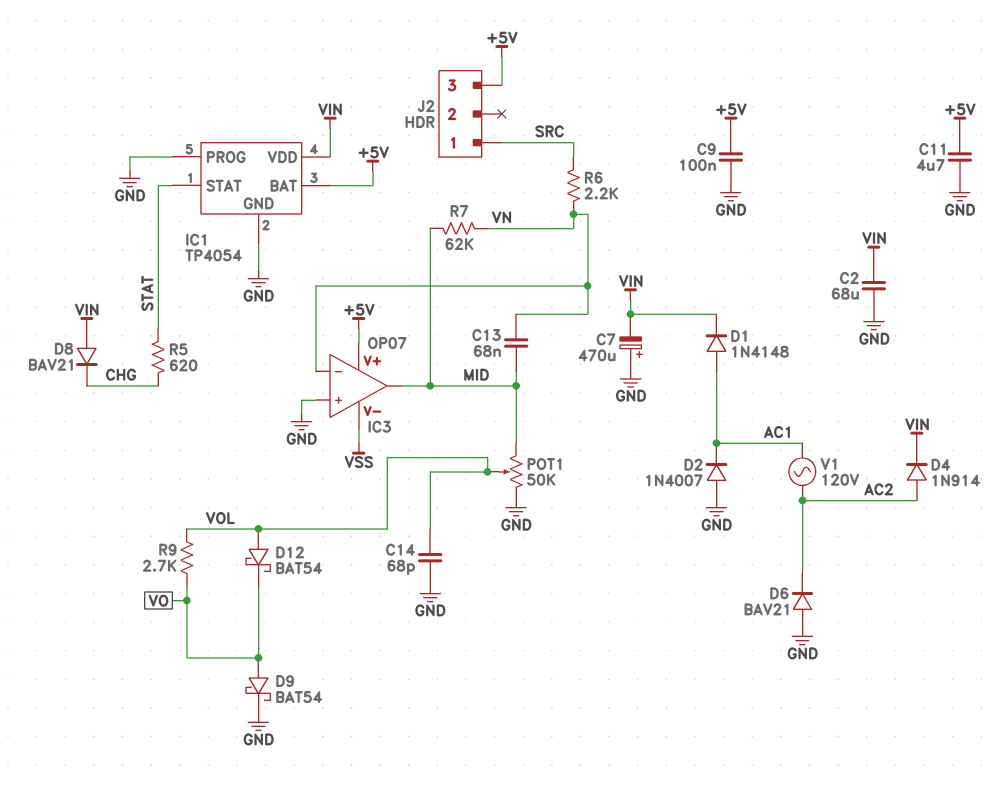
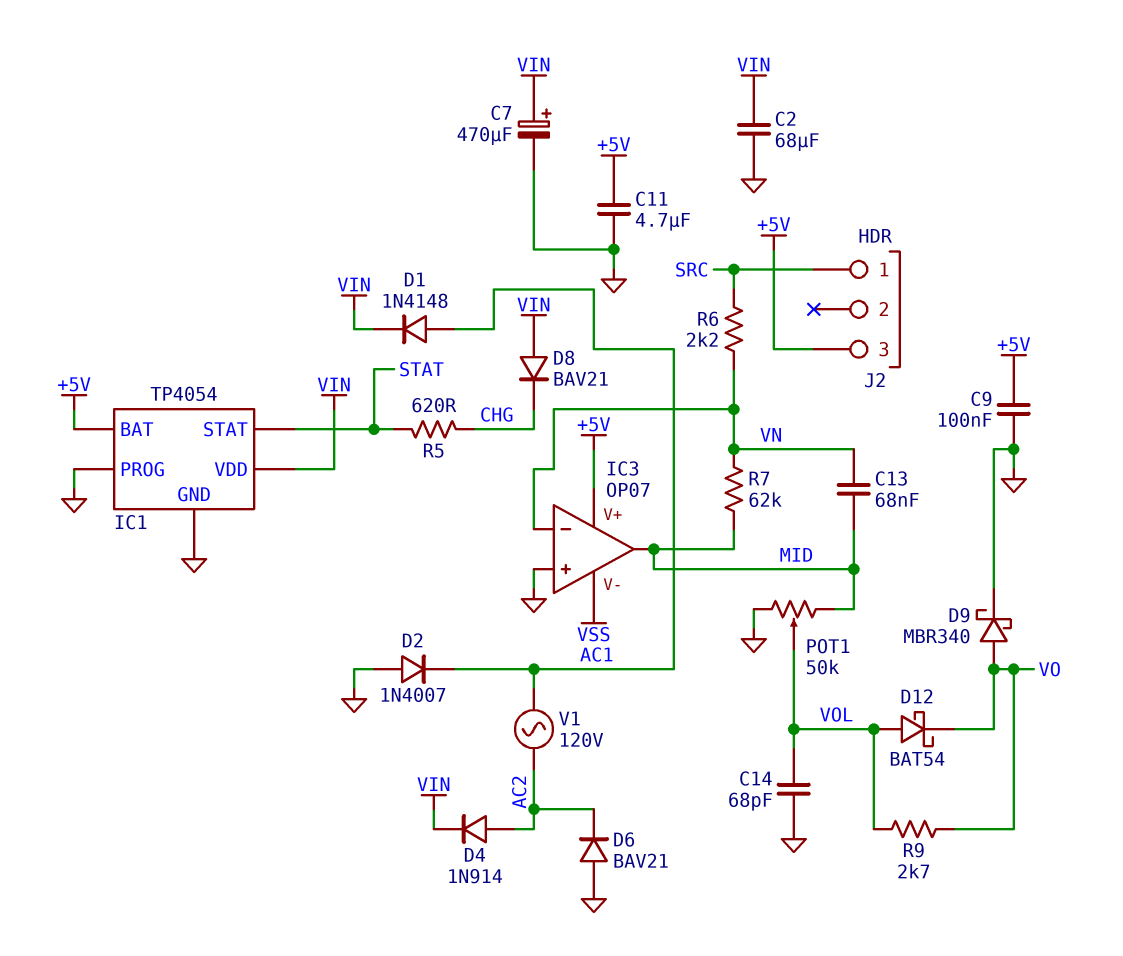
C7: 470uF (plus GND, minus VIN) -> 470uF (plus VIN, minus GND)
D9: schottky BAT54 (A VO, K GND) -> schottky MBR340 (A VO, K GND)

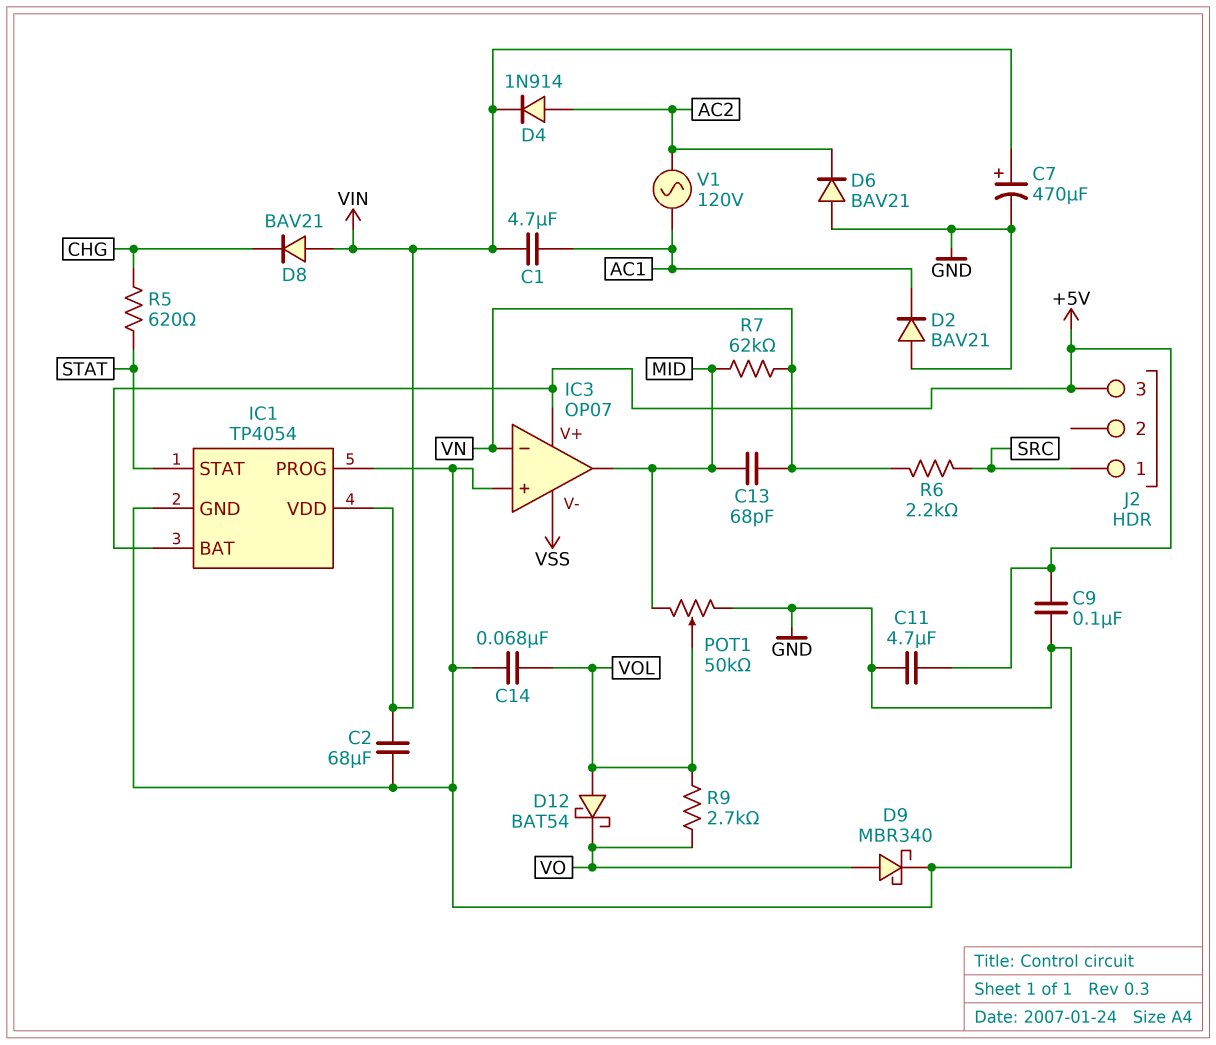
C1: none -> 4.7uF (AC1, VIN)
C13: 68nF (MID, VN) -> 68pF (MID, VN)
C14: 68pF (GND, VOL) -> 68nF (GND, VOL)
D1: diode 1N4148 (A AC1, K VIN) -> none
D2: diode 1N4007 (A GND, K AC1) -> diode BAV21 (A GND, K AC1)

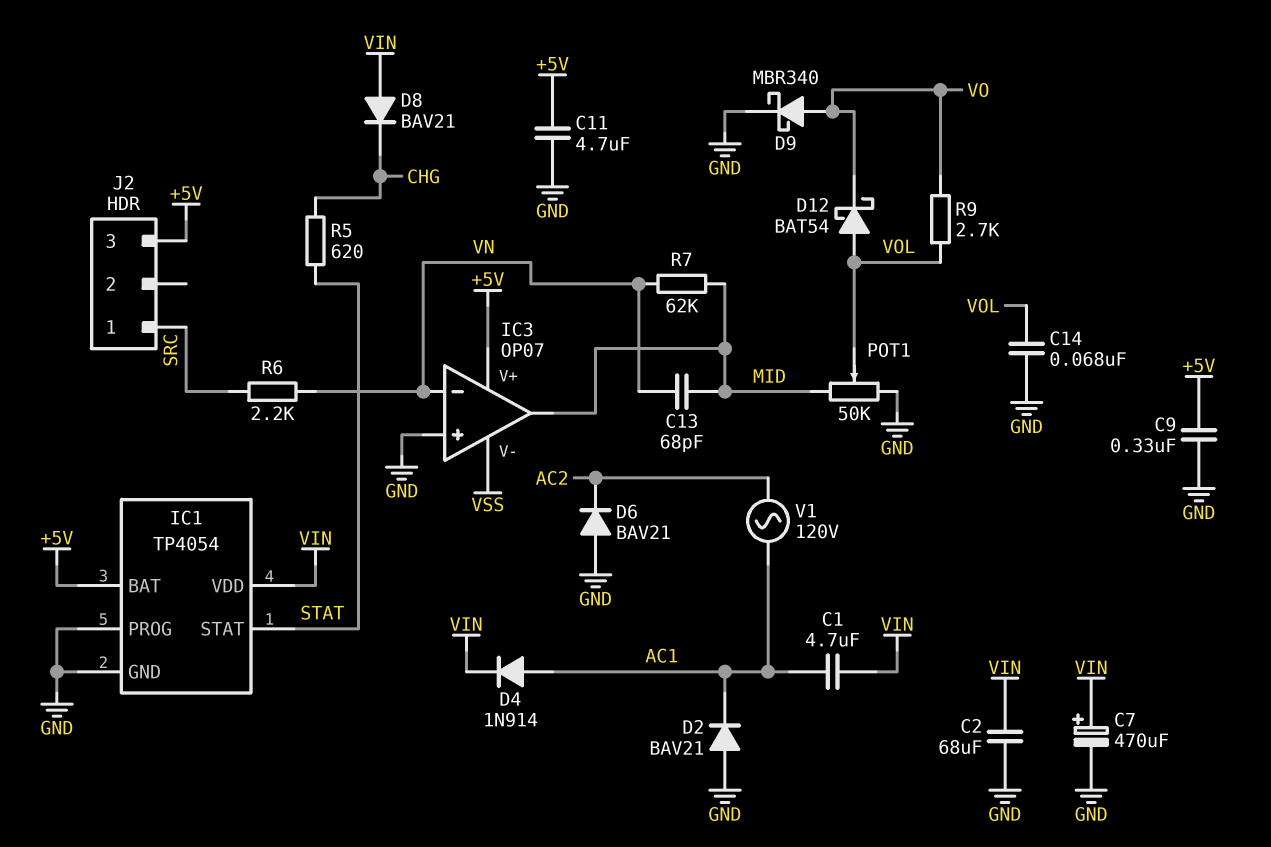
C9: 100nF (+5V, GND) -> 330nF (+5V, GND)
D4: diode 1N914 (A AC2, K VIN) -> diode 1N914 (A AC1, K VIN)

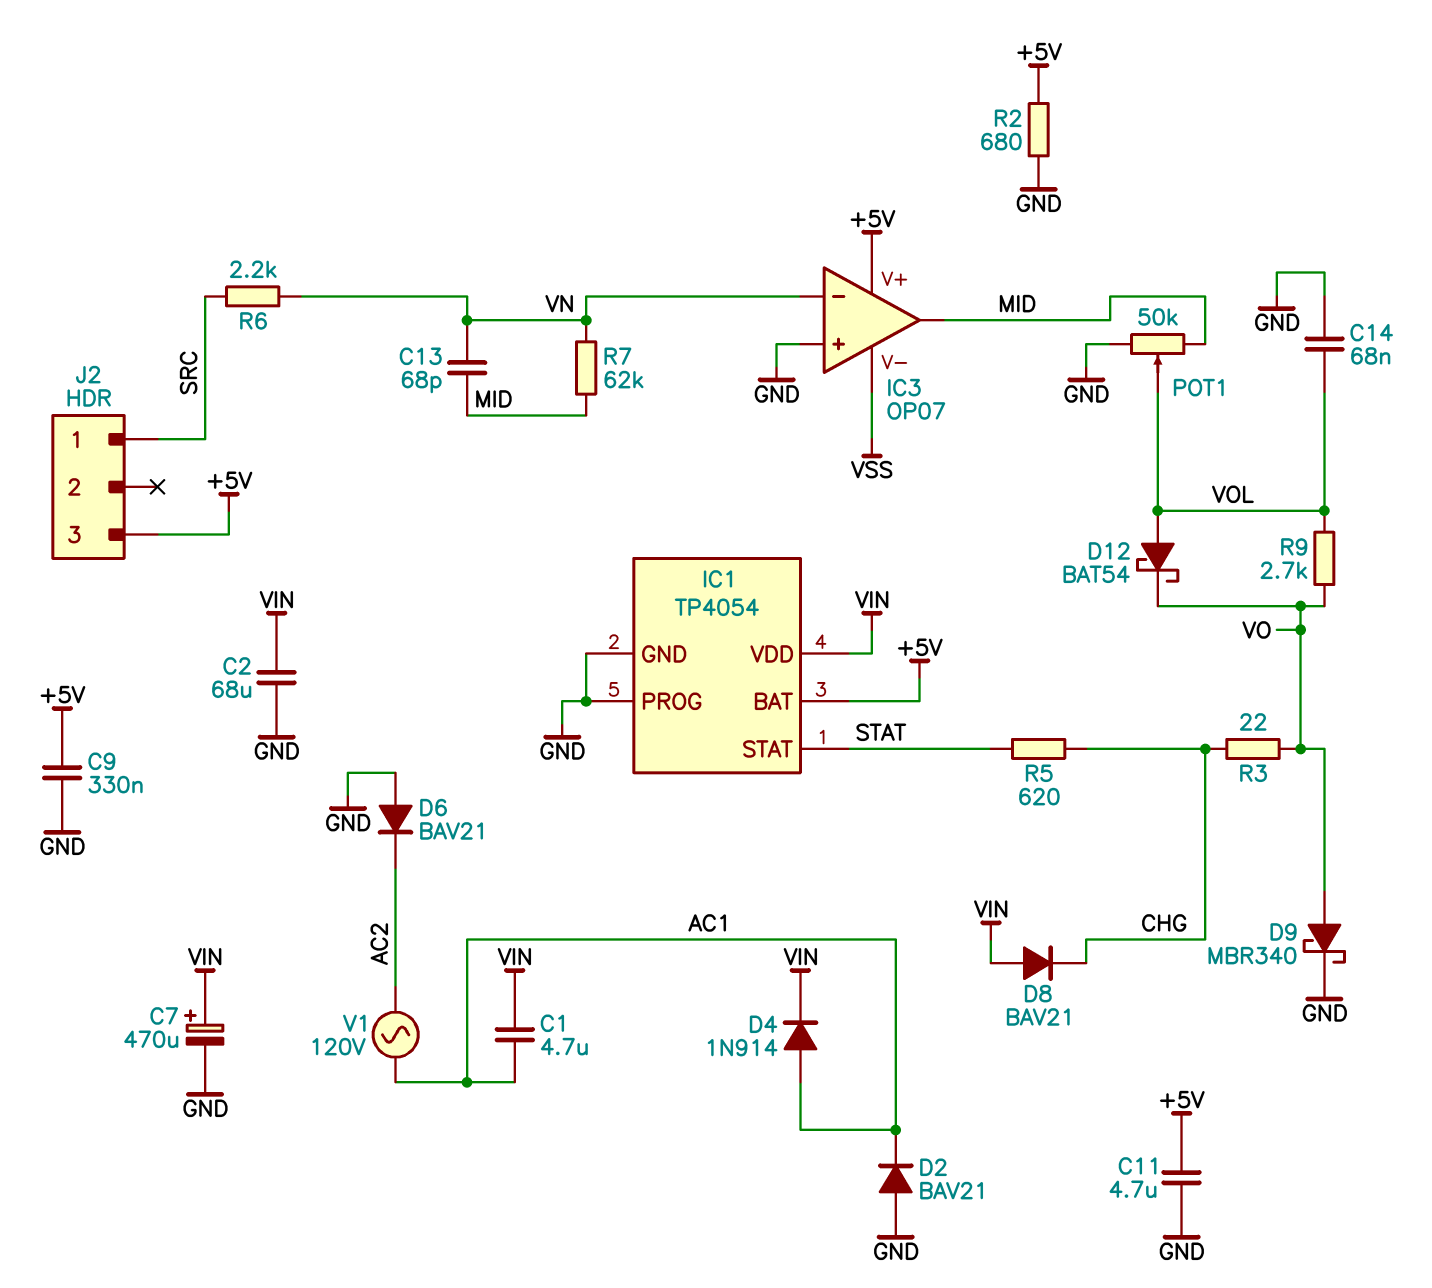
R2: none -> 680 (+5V, GND)
R3: none -> 22 (CHG, VO)

